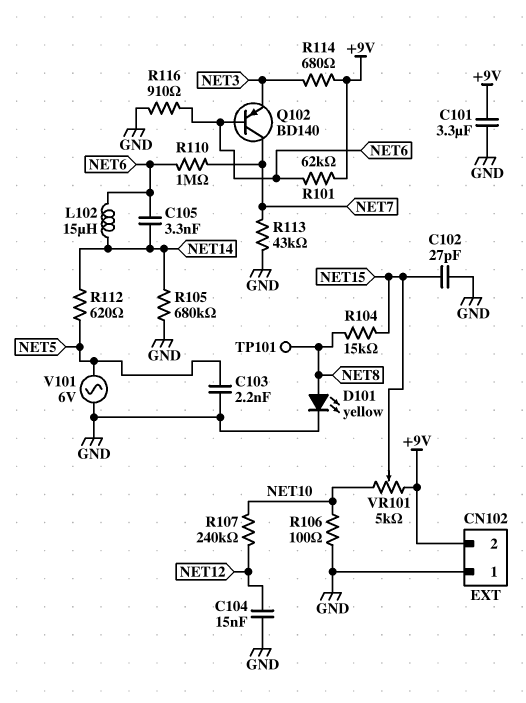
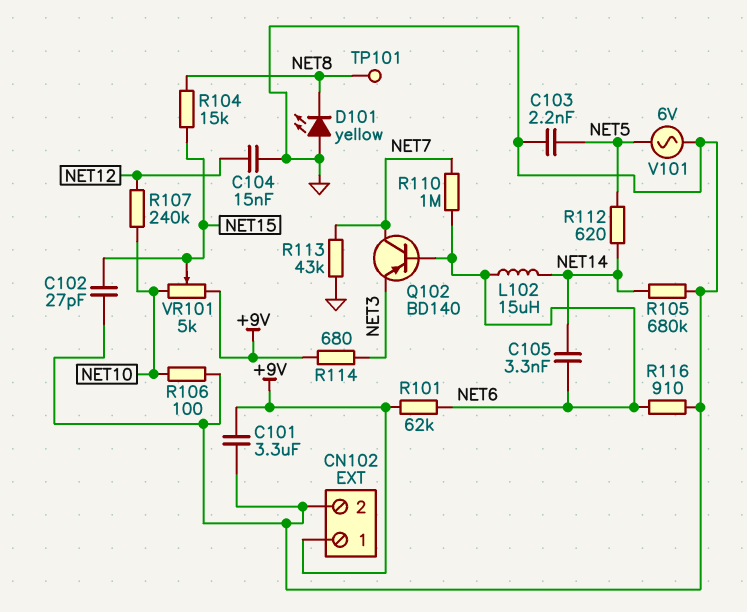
CN102 pin 1: GND -> +9V
CN102 pin 2: +9V -> GND
D101: LED yellow (A NET8, K GND) -> LED yellow (A GND, K NET8)

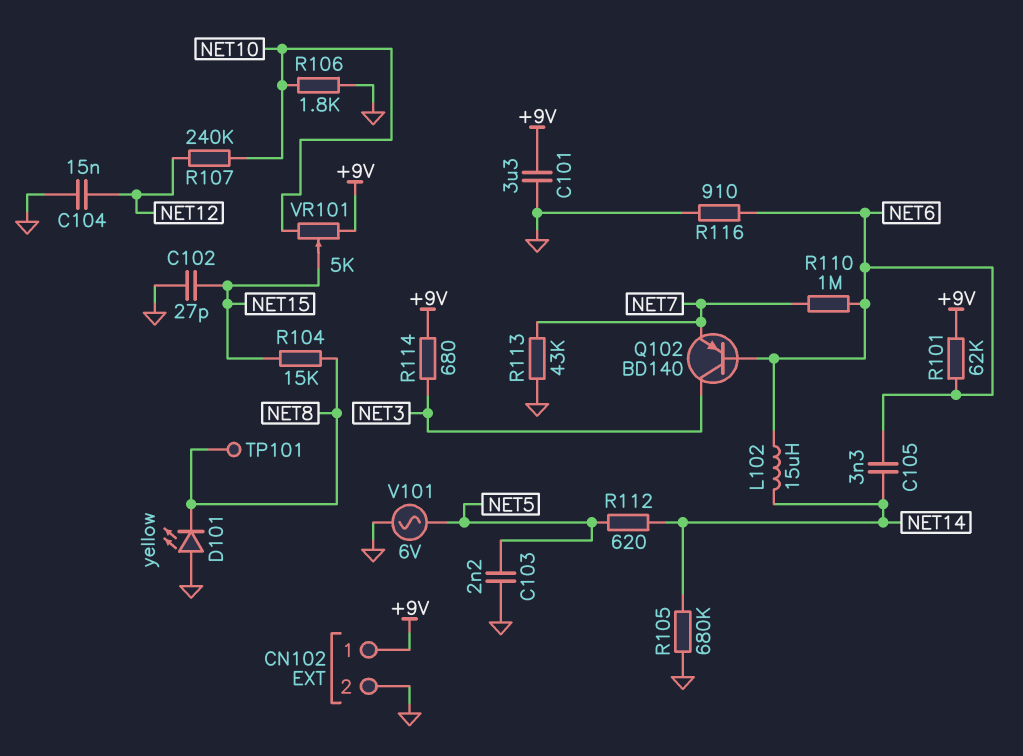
Q102: PNP BD140 (B NET6, C NET7, E NET3) -> PNP BD140 (B NET6, C NET3, E NET7)
R106: 100 (GND, NET10) -> 1.8k (GND, NET10)

